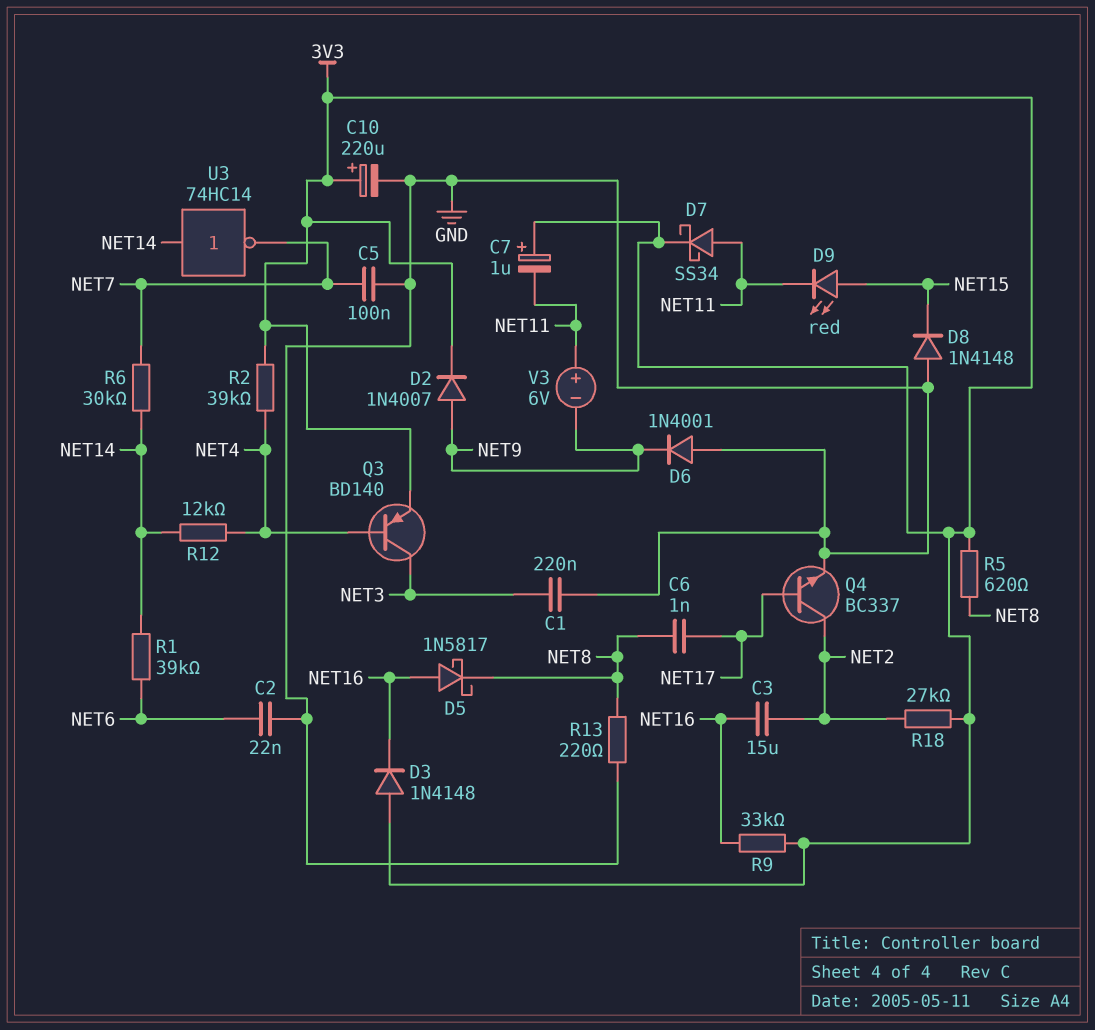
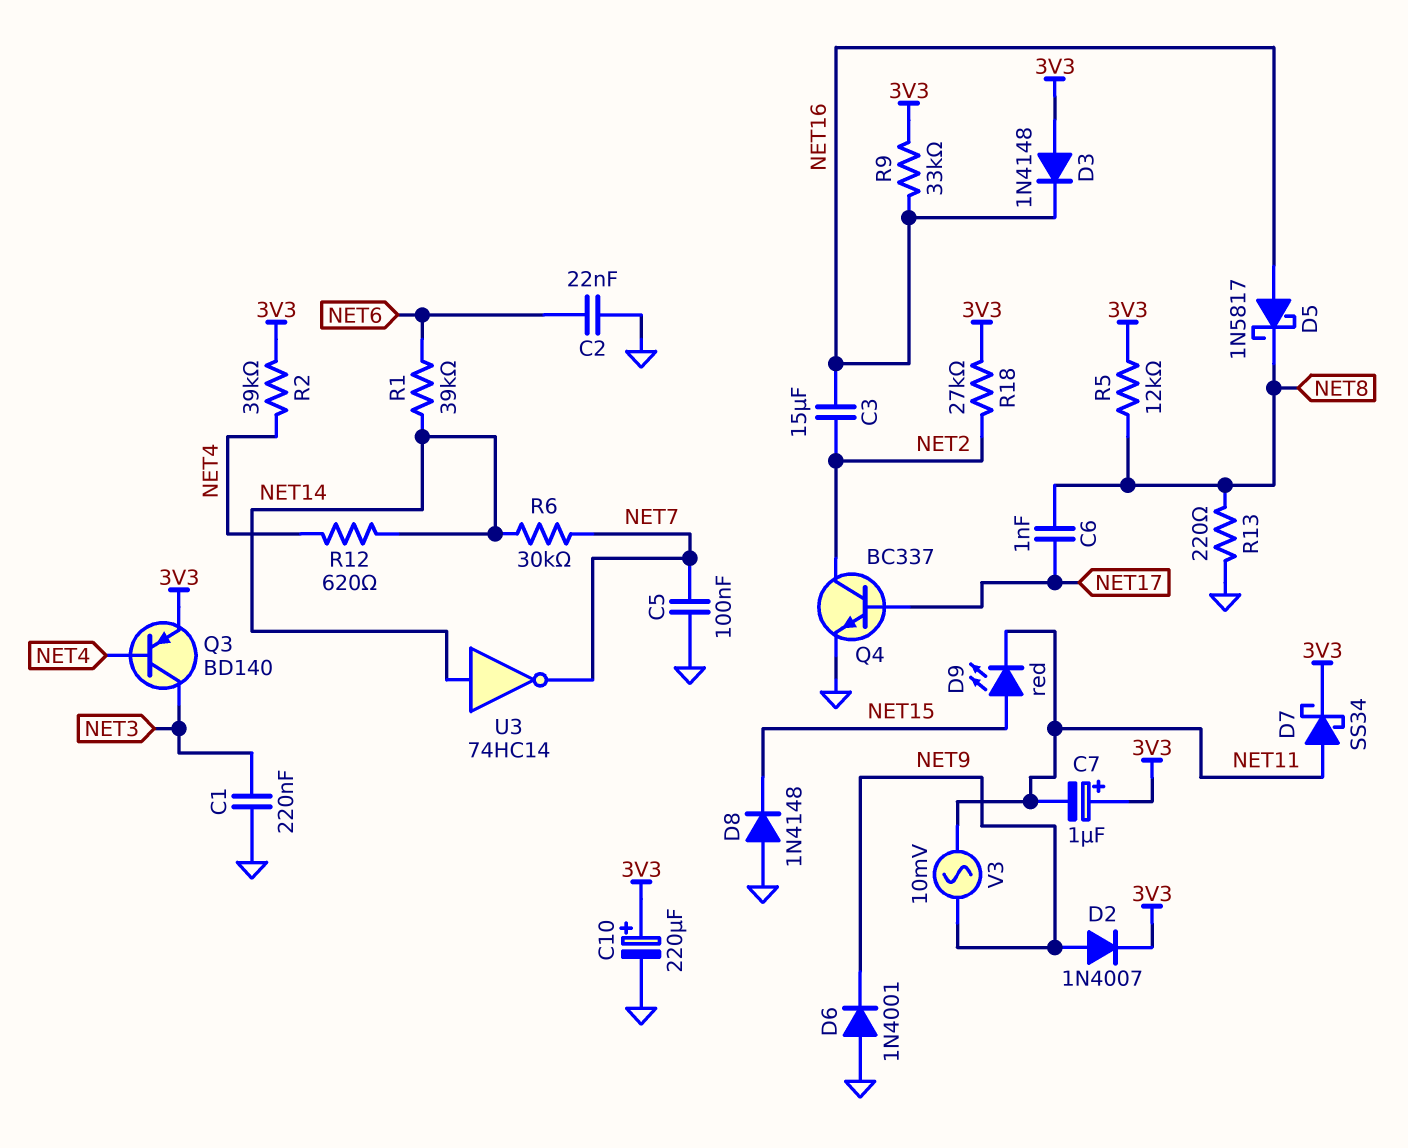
R5: 620 (3V3, NET8) -> 12k (3V3, NET8)
R12: 12k (NET4, NET14) -> 620 (NET4, NET14)
V3: 6V (plus NET11, minus NET9) -> AC 10mV (NET9, NET11)

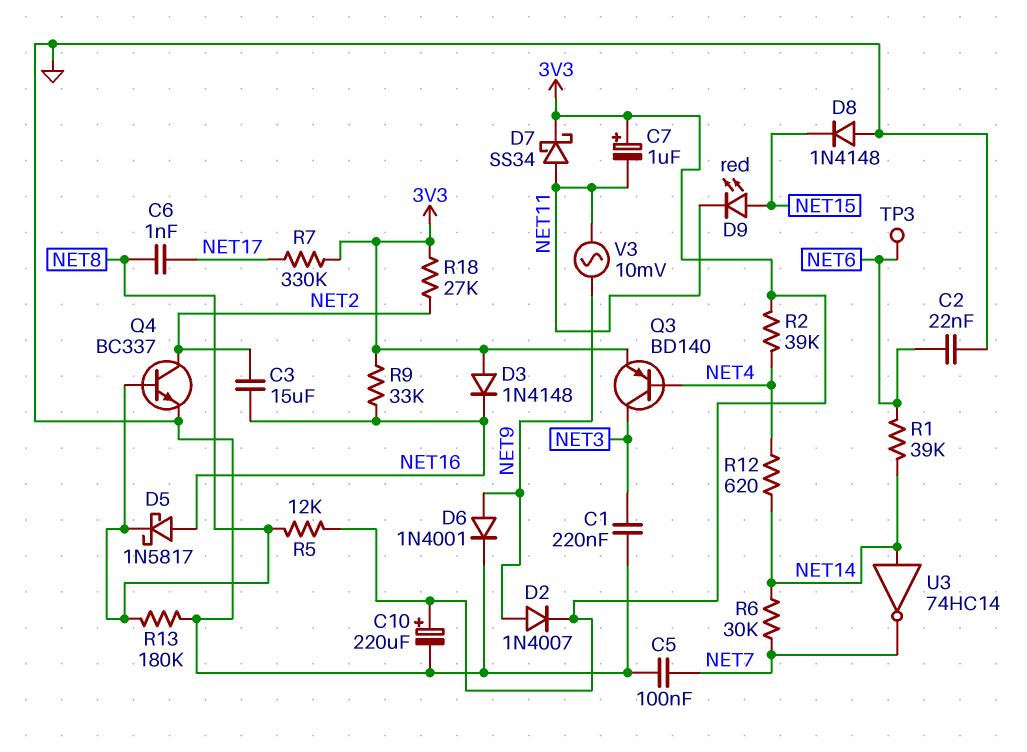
D6: diode 1N4001 (A GND, K NET9) -> diode 1N4001 (A NET9, K GND)
Q4: NPN BC337 (B NET17, C NET2, E GND) -> NPN BC337 (B NET8, C NET2, E GND)
R7: none -> 330k (3V3, NET17)
R13: 220 (GND, NET8) -> 180k (GND, NET8)
TP3: none -> test point (NET6)

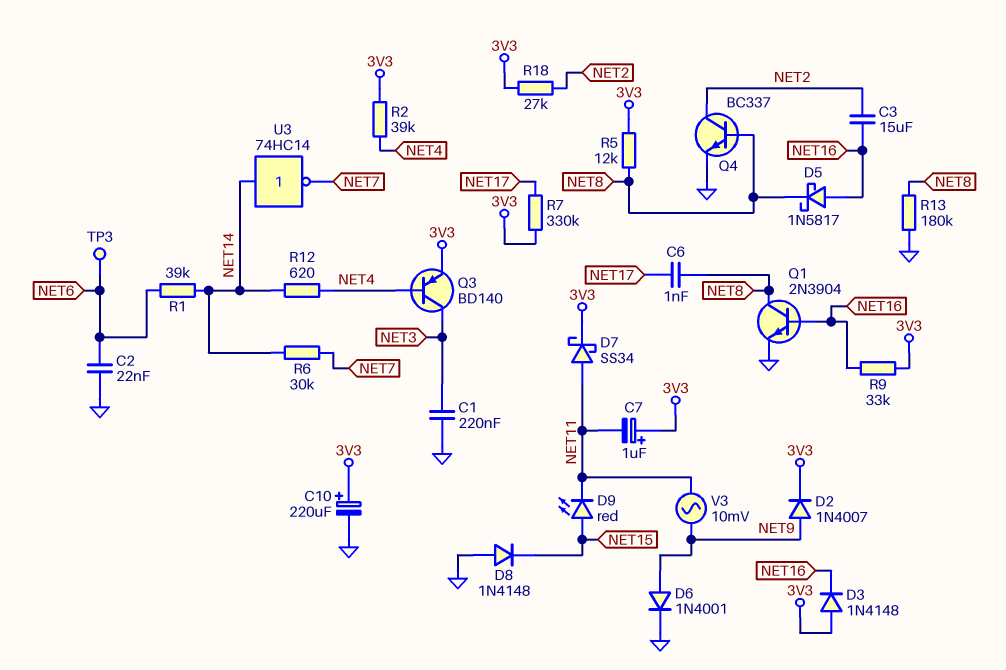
C5: 100nF (GND, NET7) -> none
Q1: none -> NPN 2N3904 (B NET16, C NET8, E GND)

